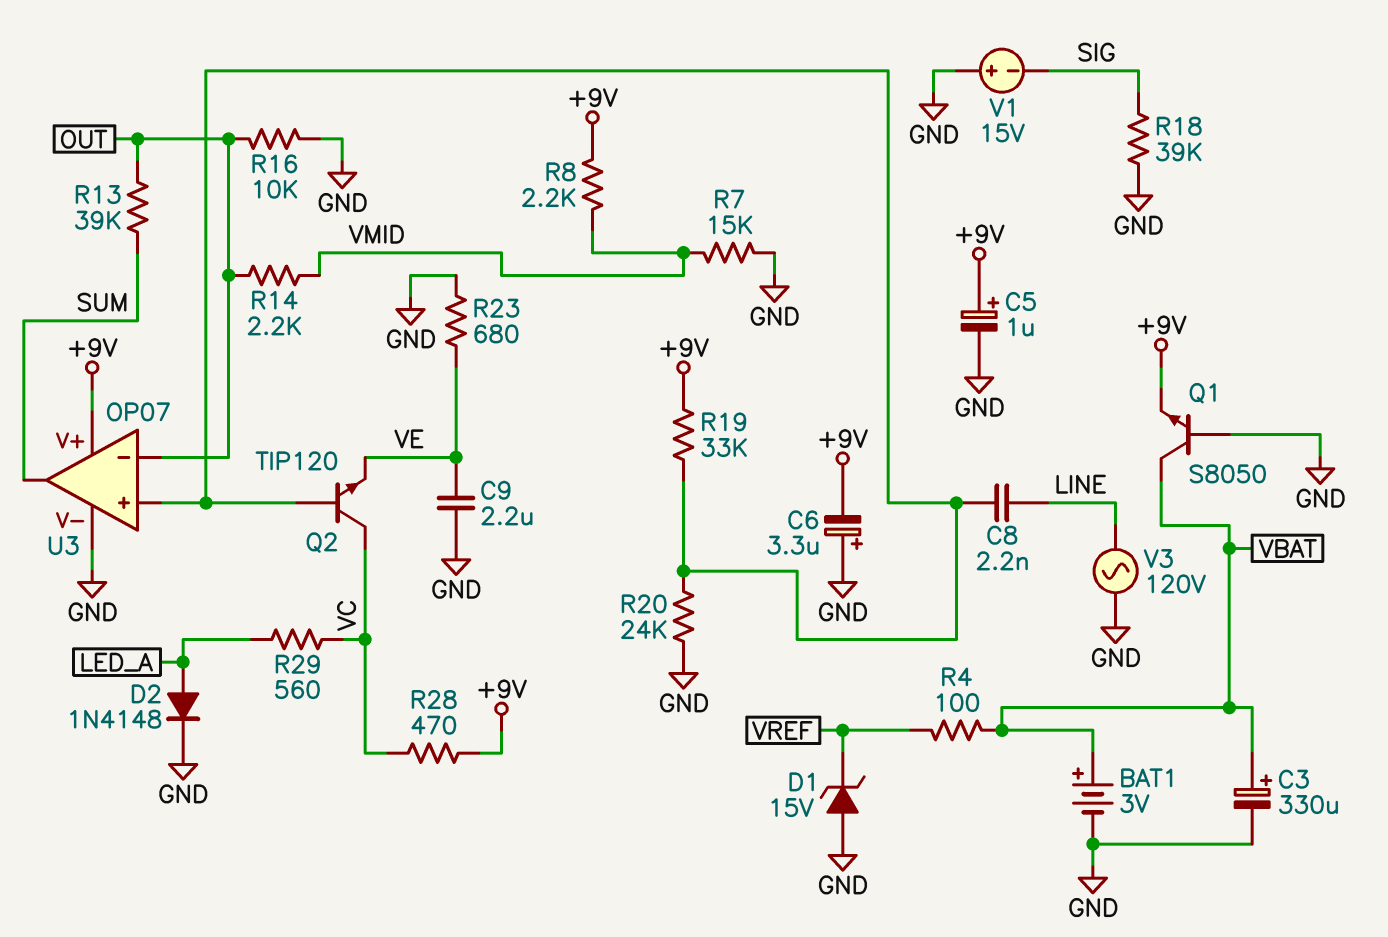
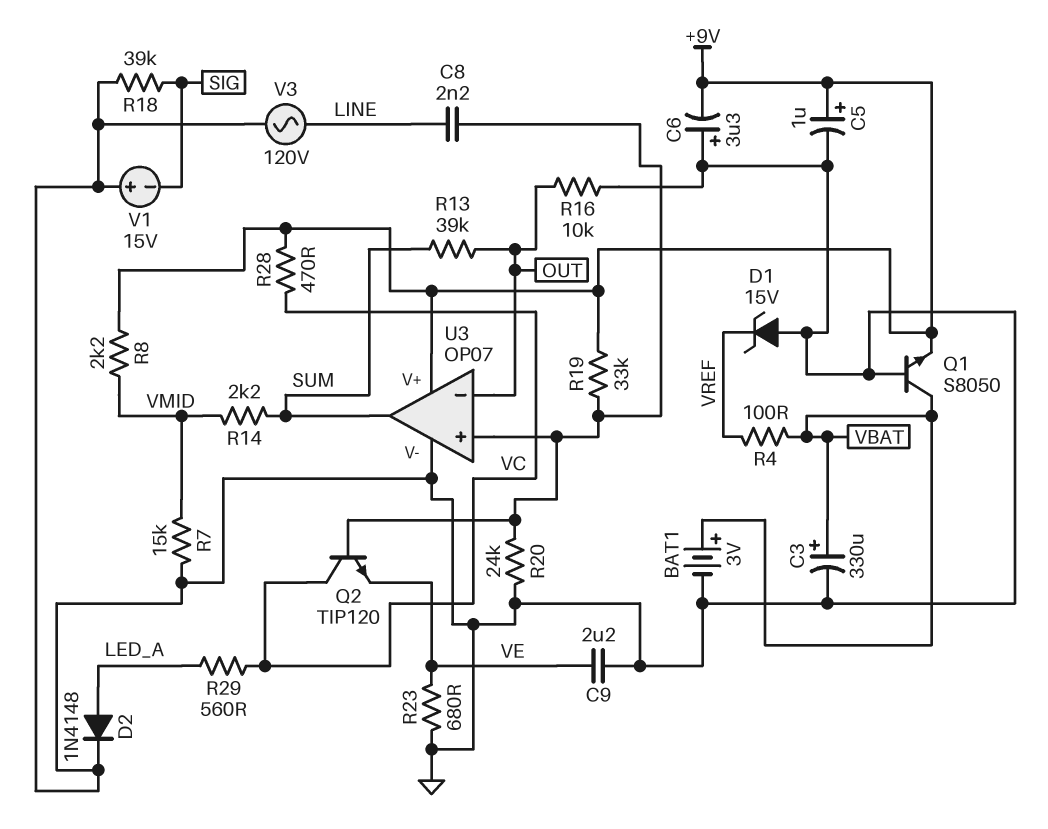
R14: 2.2k (OUT, VMID) -> 2.2k (SUM, VMID)

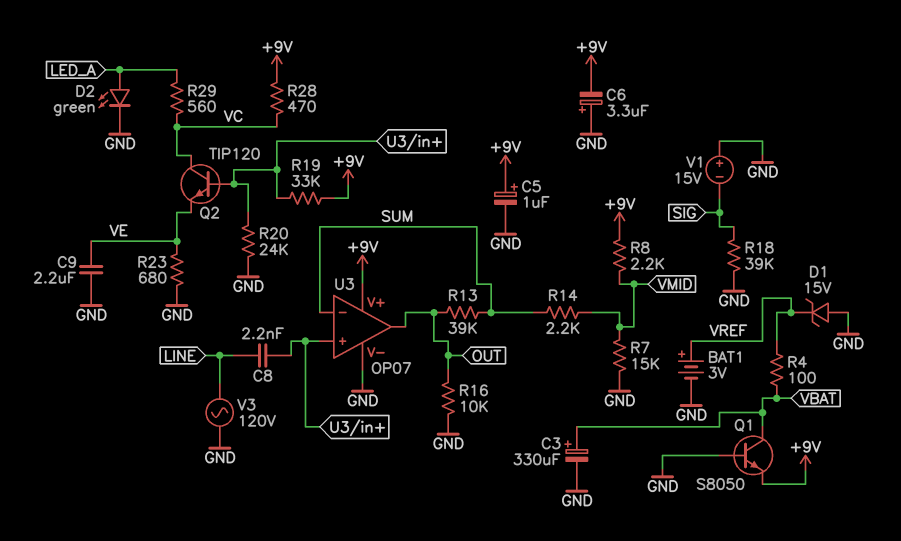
BAT1: 3V (plus VBAT, minus GND) -> 3V (plus VREF, minus GND)
D2: diode 1N4148 (A LED_A, K GND) -> LED green (A LED_A, K GND)
U3 pin in-: OUT -> SUM
U3 pin out: SUM -> OUT

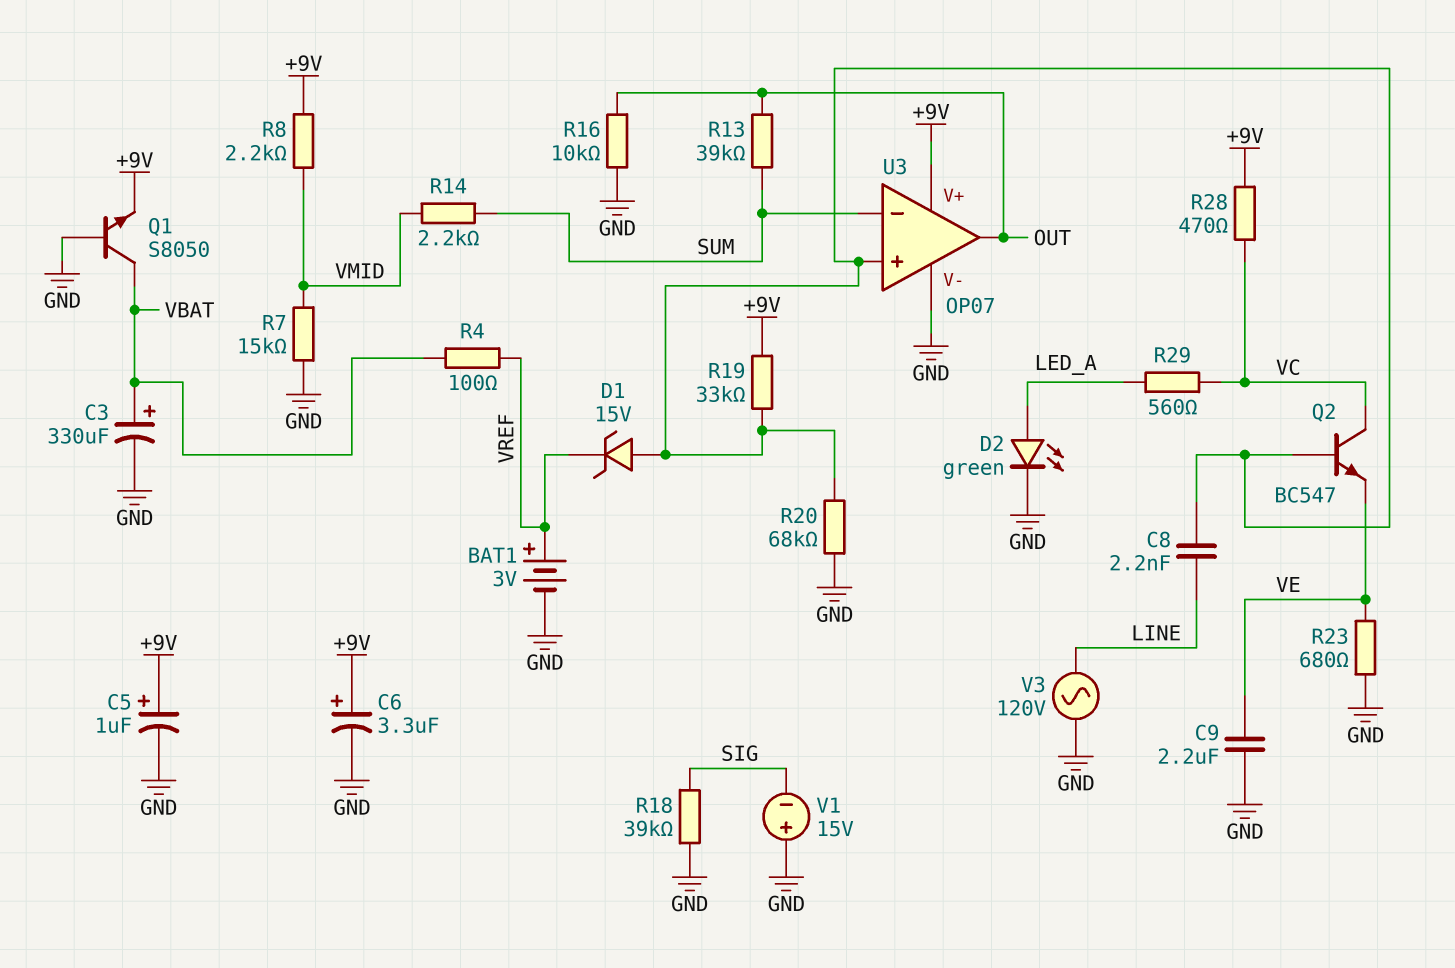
C6: 3.3uF (plus GND, minus +9V) -> 3.3uF (plus +9V, minus GND)
D1: zener 15V (A GND, K VREF) -> zener 15V (A U3/in+, K VREF)
Q2: NPN TIP120 (B U3/in+, C VC, E VE) -> NPN BC547 (B U3/in+, C VC, E VE)
R20: 24k (GND, U3/in+) -> 68k (GND, U3/in+)

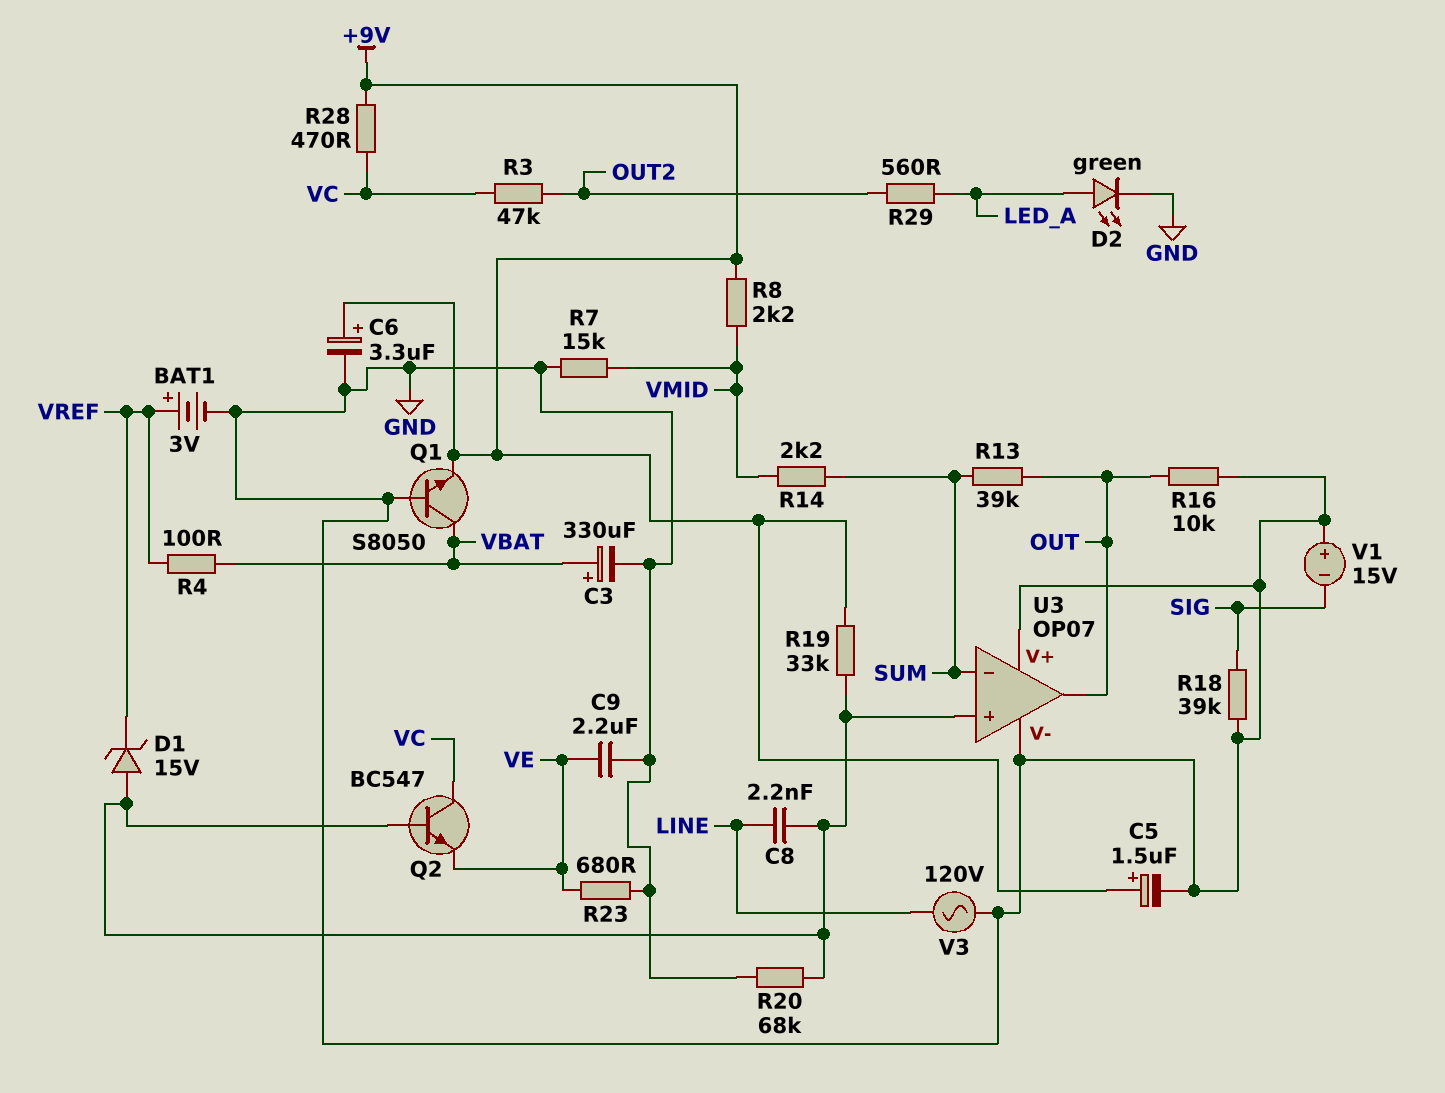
C5: 1uF (plus +9V, minus GND) -> 1.5uF (plus +9V, minus GND)
R3: none -> 47k (OUT2, VC)
R29: 560 (LED_A, VC) -> 560 (LED_A, OUT2)
U3 pin V+: +9V -> GND

